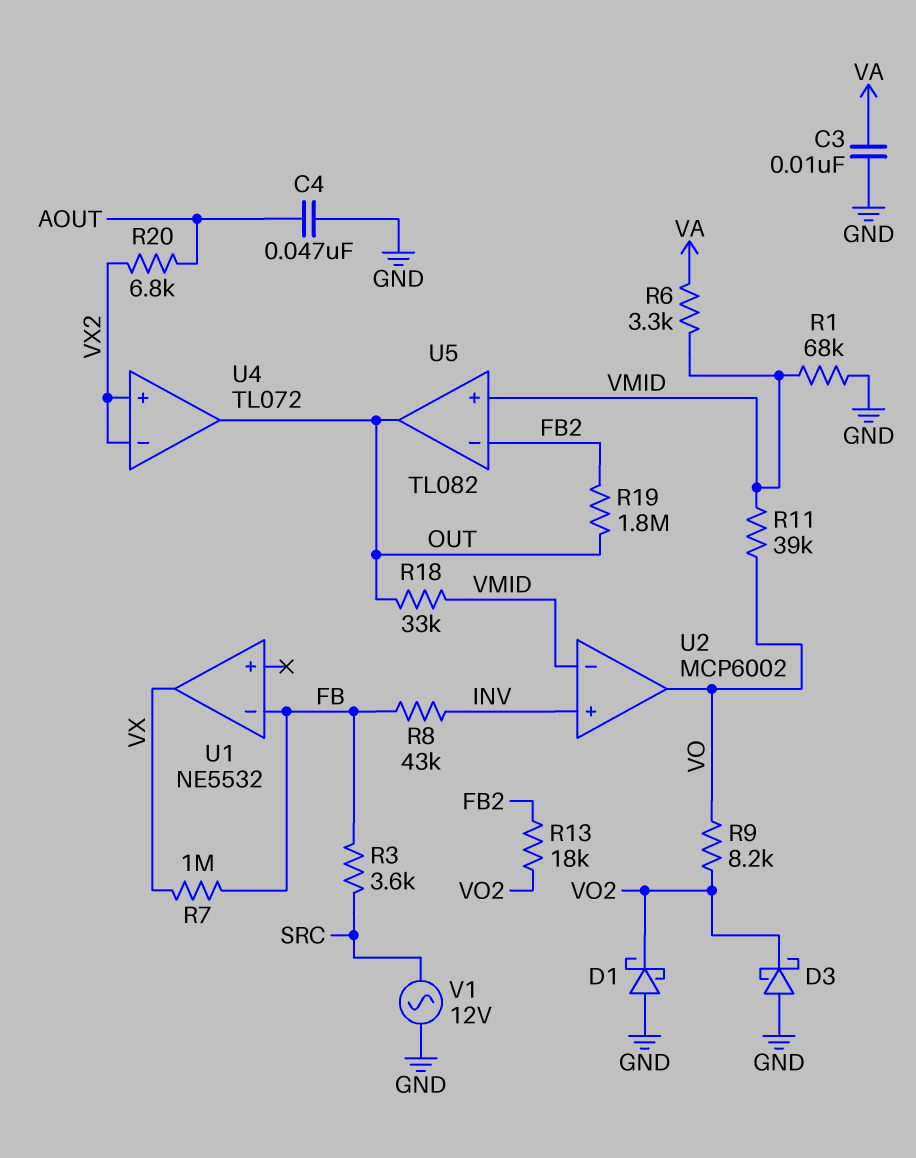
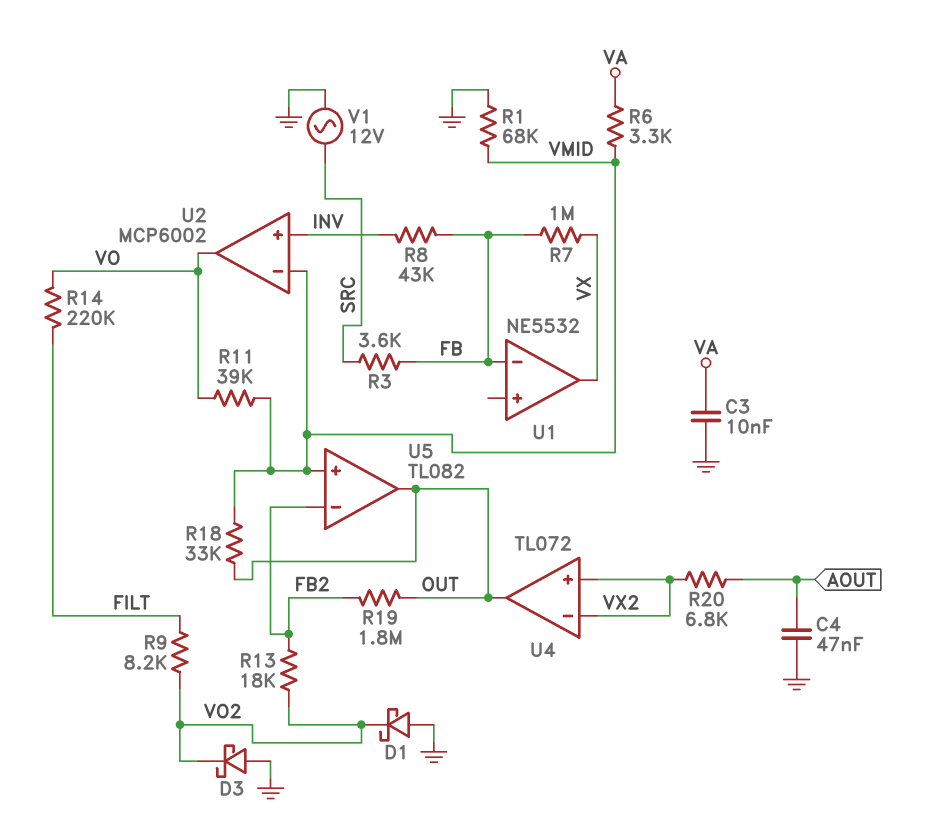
R9: 8.2k (VO, VO2) -> 8.2k (FILT, VO2)
R14: none -> 220k (FILT, VO)

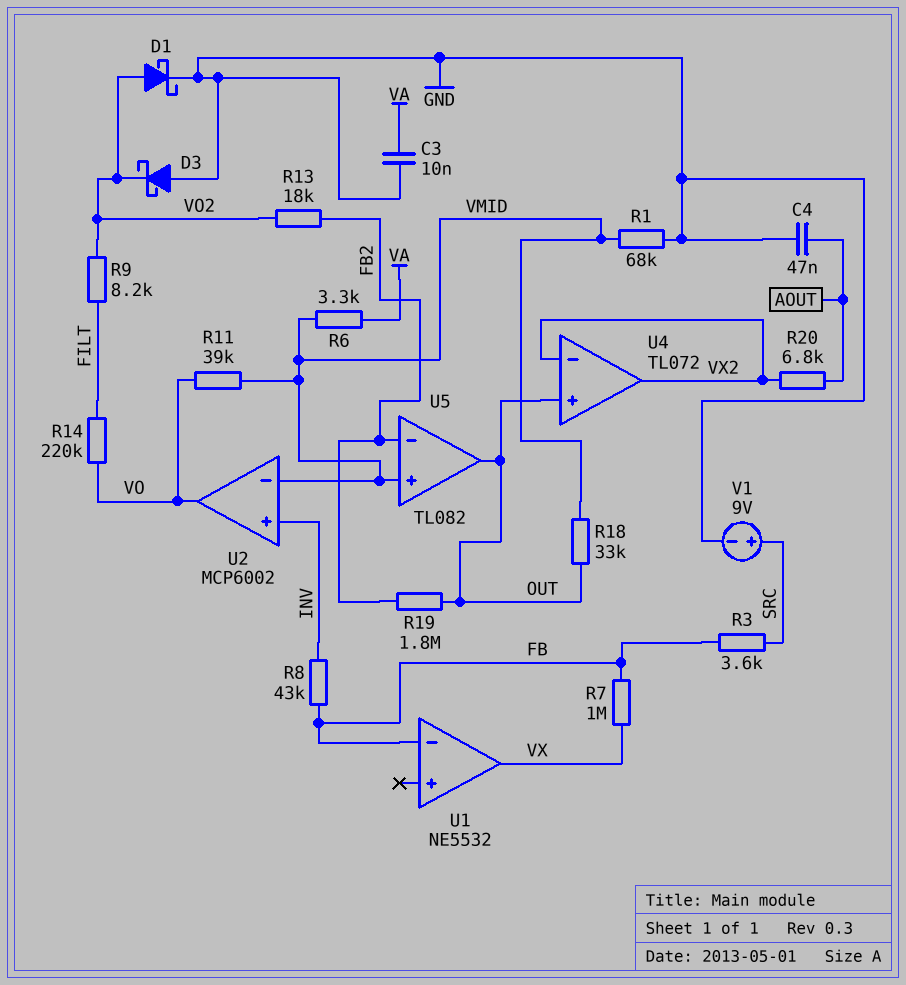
D1: schottky (A GND, K VO2) -> schottky (A VO2, K GND)
U4 pin in+: VX2 -> OUT
U4 pin out: OUT -> VX2
V1: AC 12V (GND, SRC) -> 9V (plus SRC, minus GND)

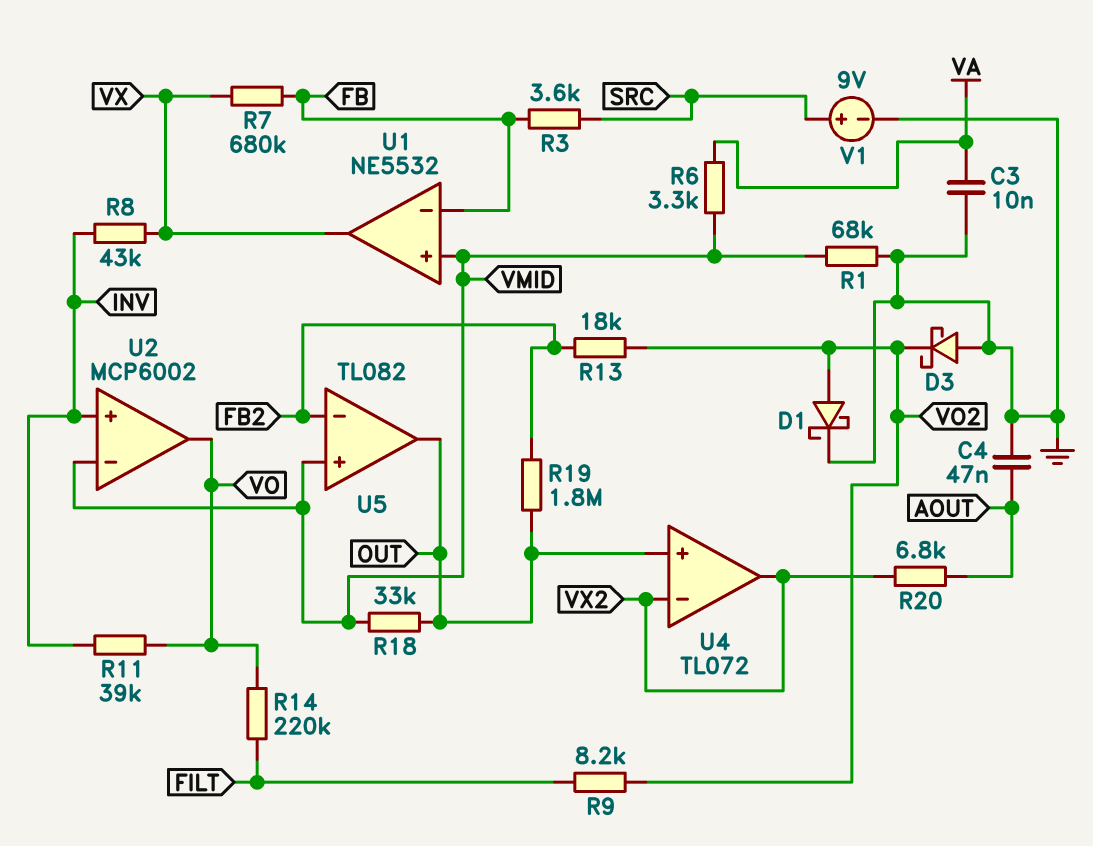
R7: 1M (FB, VX) -> 680k (FB, VX)
R8: 43k (FB, INV) -> 43k (INV, VX)
R11: 39k (VMID, VO) -> 39k (INV, VO)
U1 pin in+: none -> VMID

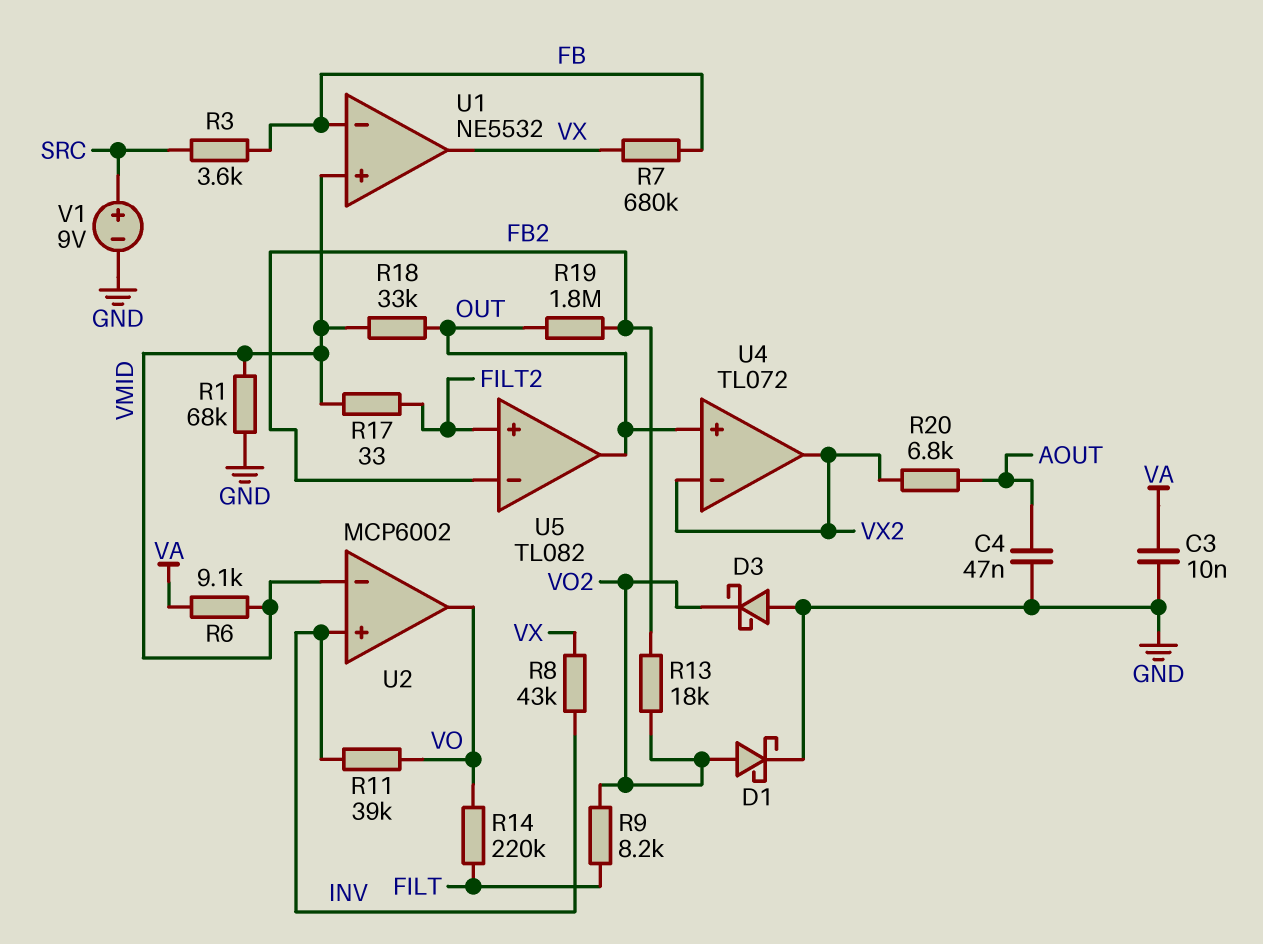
R6: 3.3k (VA, VMID) -> 9.1k (VA, VMID)
R17: none -> 33 (FILT2, VMID)
U5 pin in+: VMID -> FILT2

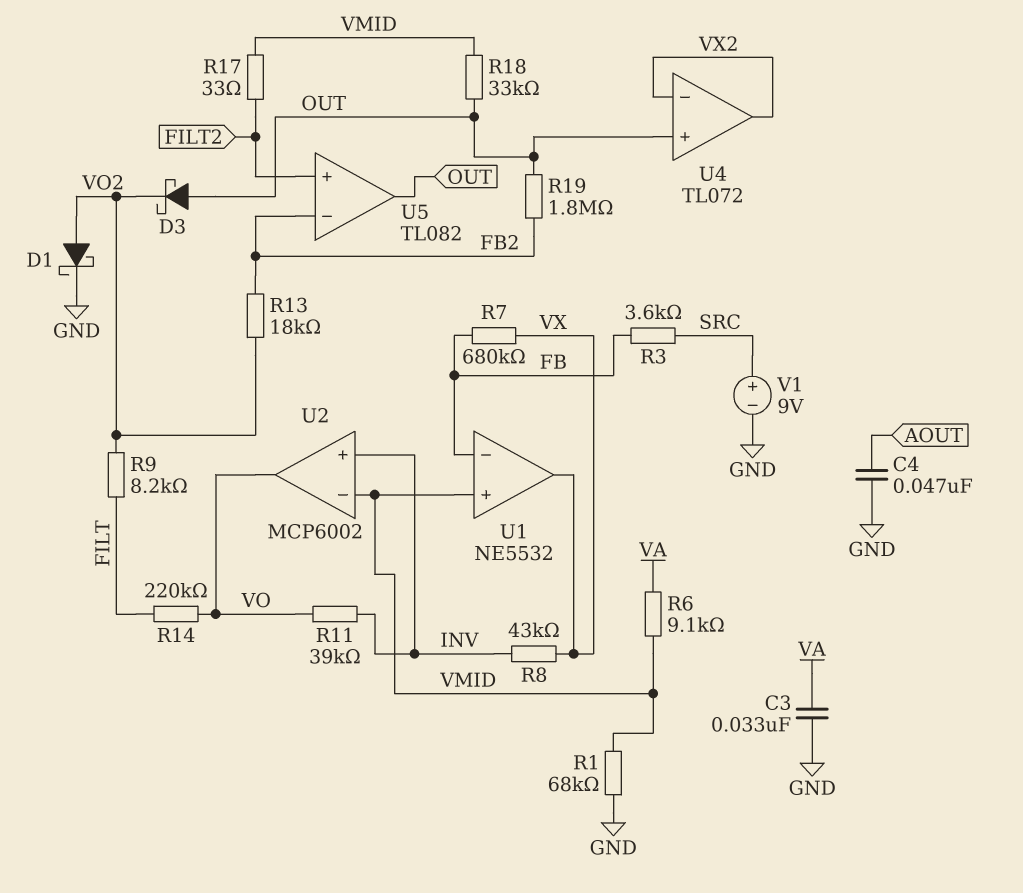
C3: 10nF (GND, VA) -> 33nF (GND, VA)
D3: schottky (A GND, K VO2) -> schottky (A OUT, K VO2)
R20: 6.8k (AOUT, VX2) -> none

